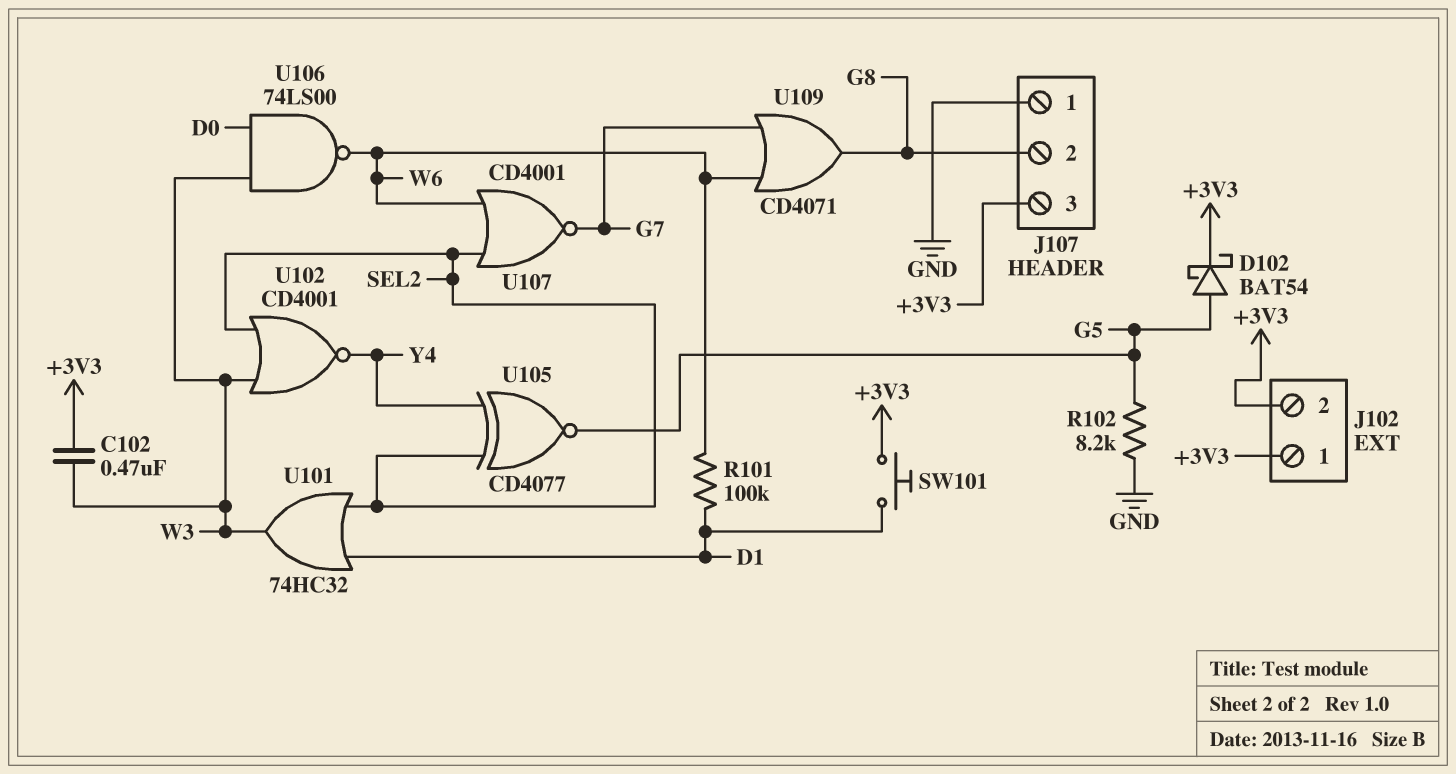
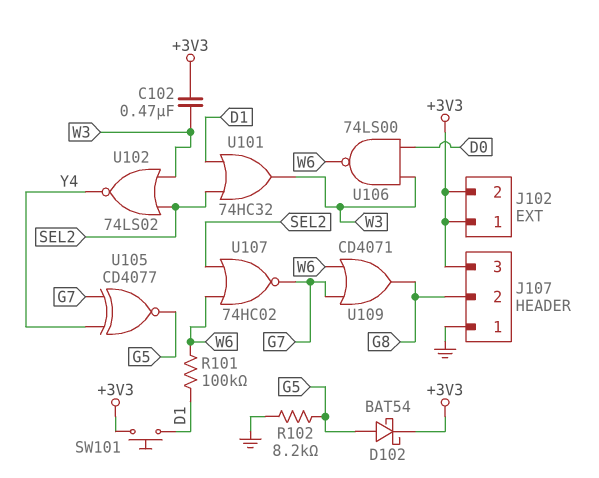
U102: NOR CD4001 (in SEL2, in W3, out Y4) -> NOR 74LS02 (in SEL2, in W3, out Y4)
U105: XNOR CD4077 (in SEL2, in Y4, out G5) -> XNOR CD4077 (in G7, in Y4, out G5)
U107: NOR CD4001 (in SEL2, in W6, out G7) -> NOR 74HC02 (in SEL2, in W6, out G7)

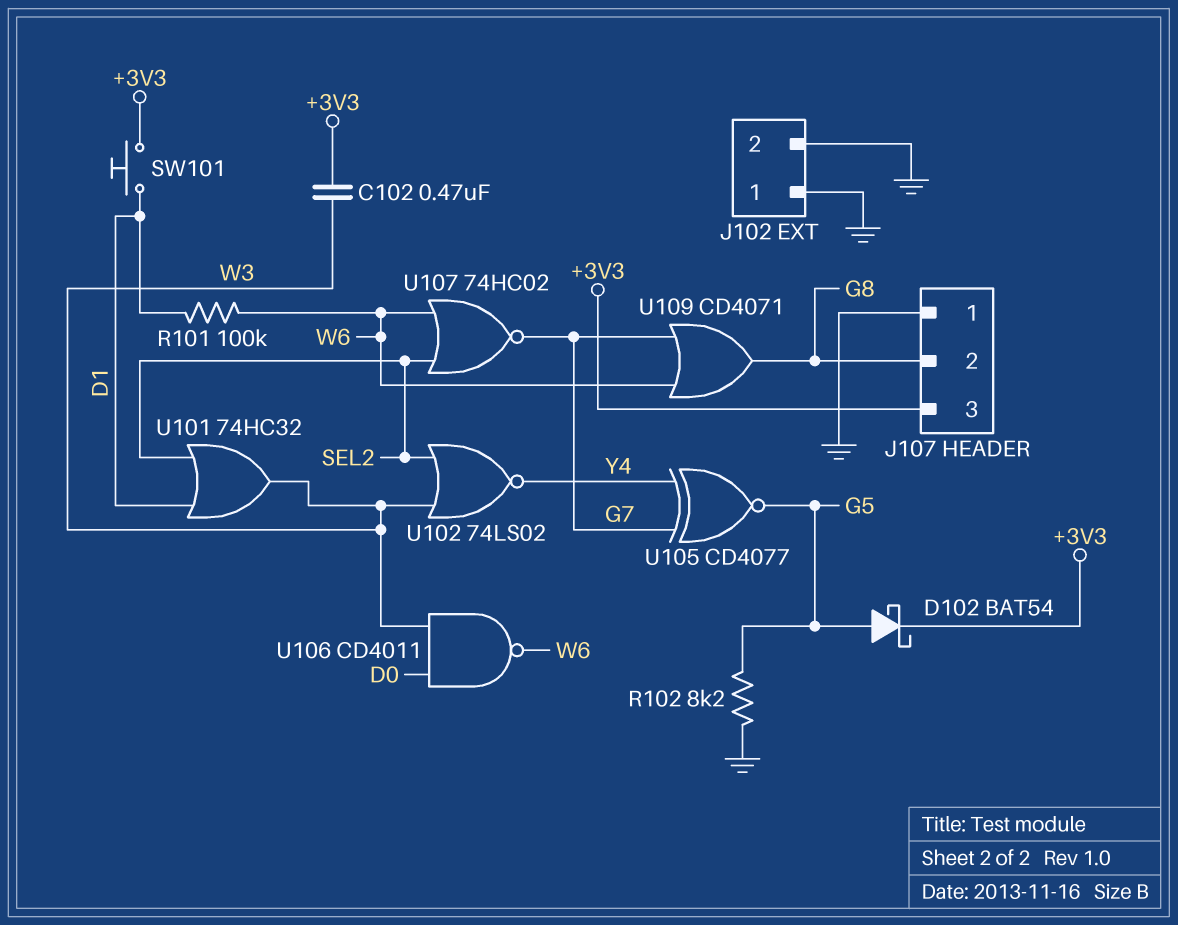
J102 pin 1: +3V3 -> GND
J102 pin 2: +3V3 -> GND
U106: NAND 74LS00 (in D0, in W3, out W6) -> NAND CD4011 (in D0, in W3, out W6)

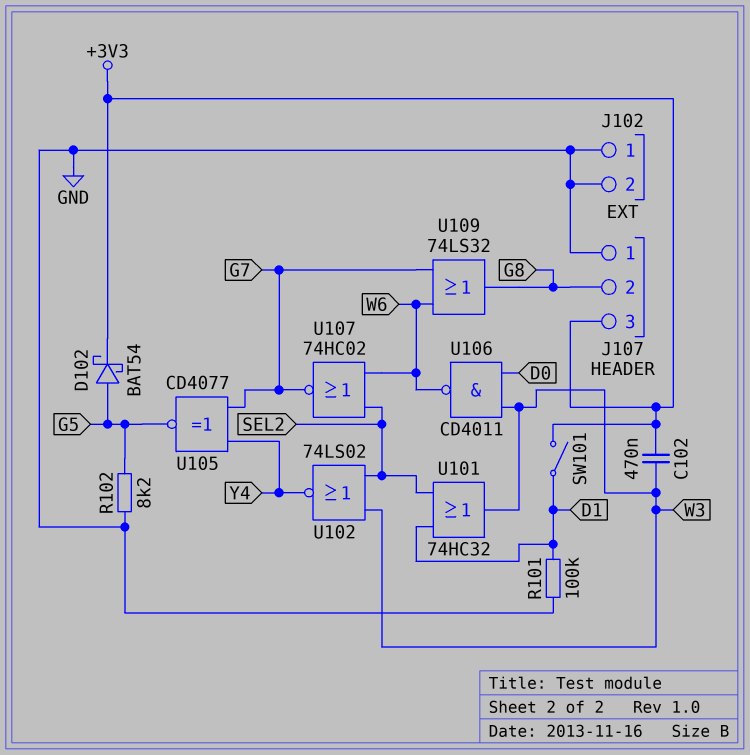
R101: 100k (D1, W6) -> 100k (D1, GND)
SW101: button (+3V3, D1) -> switch (+3V3, D1)
U109: OR CD4071 (in G7, in W6, out G8) -> OR 74LS32 (in G7, in W6, out G8)

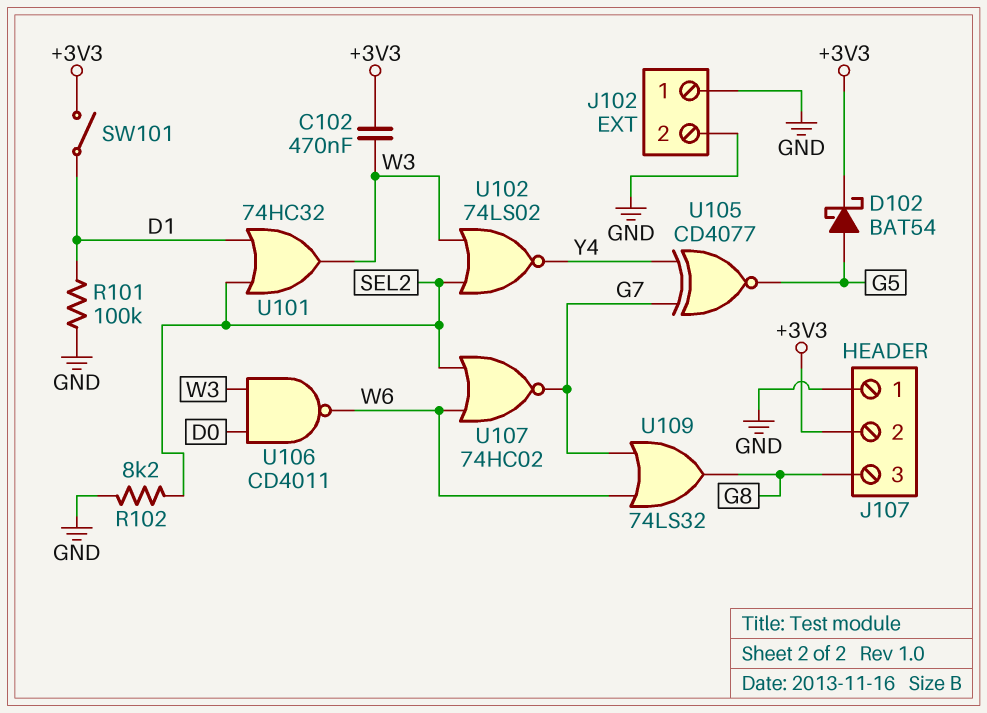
J107 pin 2: G8 -> +3V3
J107 pin 3: +3V3 -> G8
R102: 8.2k (G5, GND) -> 8.2k (GND, SEL2)

